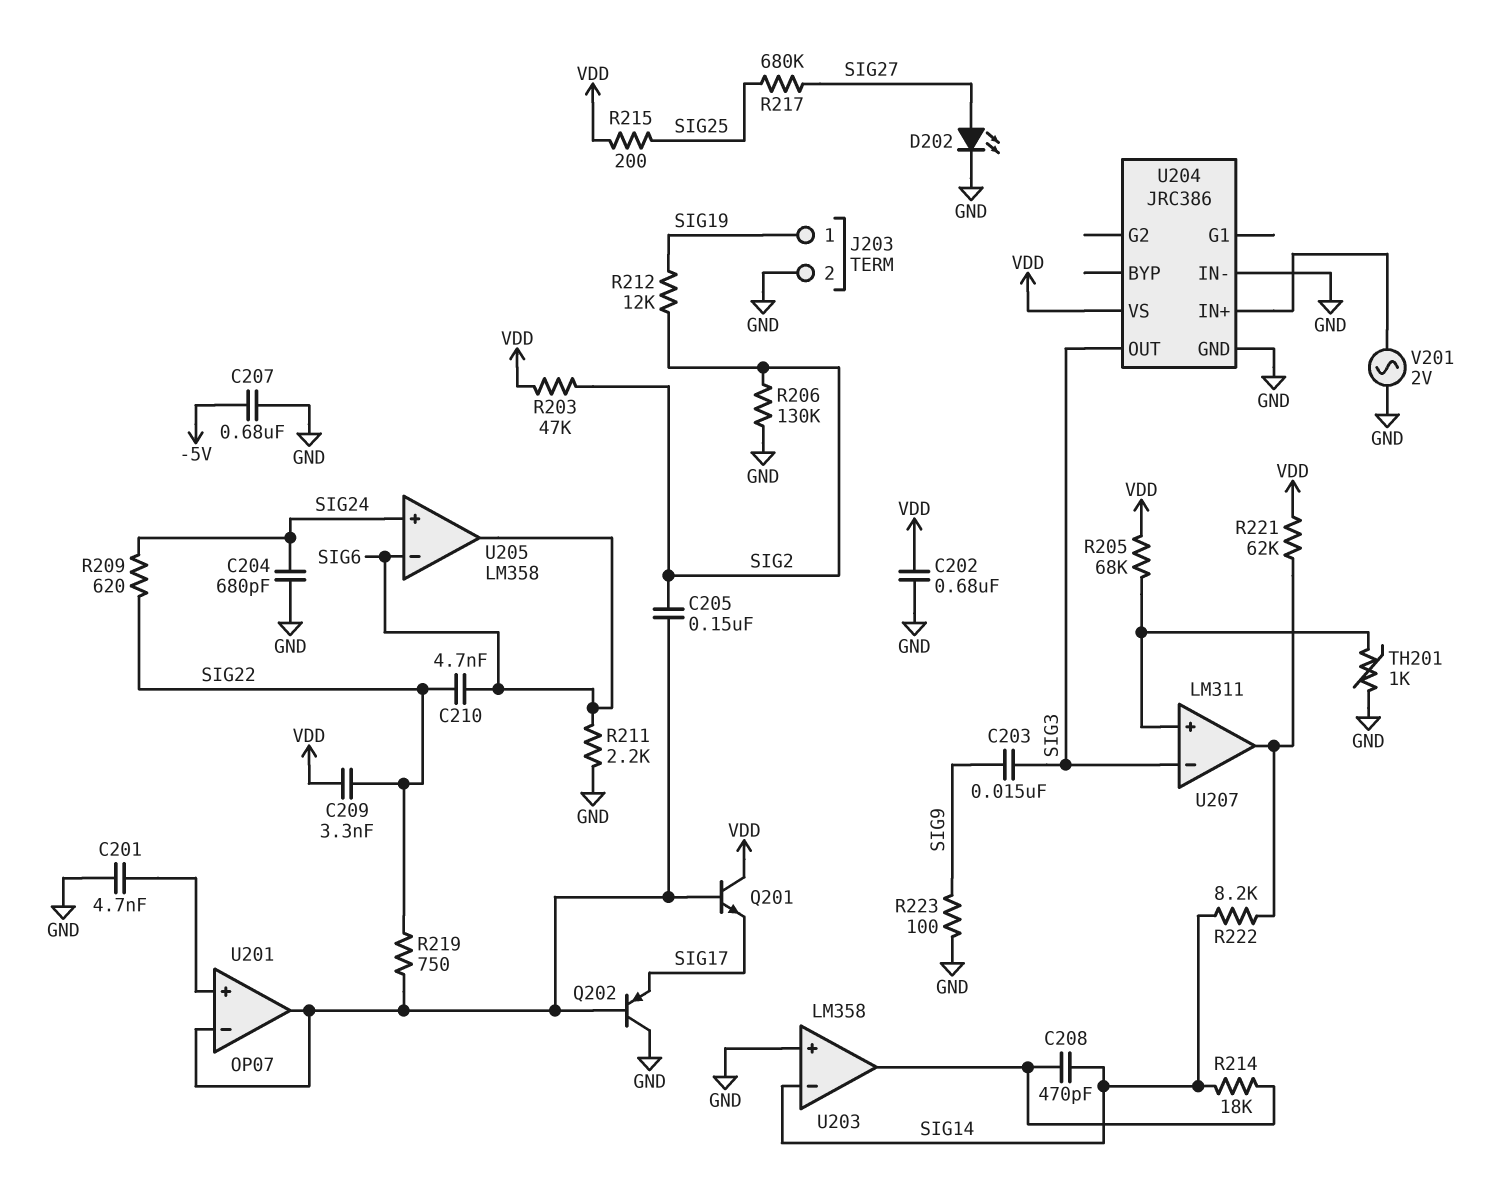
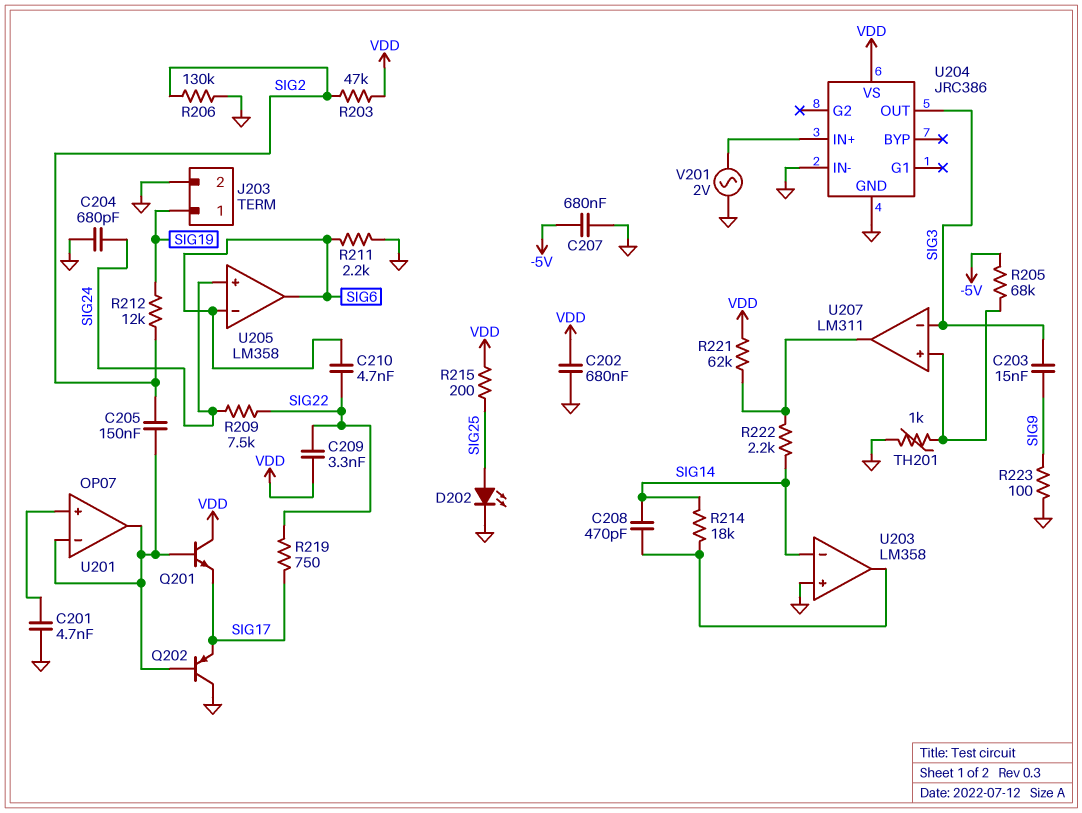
D202: LED (A SIG27, K GND) -> LED (A SIG25, K GND)
R205: 68k (U207/in+, VDD) -> 68k (-5V, U207/in+)
R209: 620 (SIG22, SIG24) -> 7.5k (SIG22, SIG24)
R217: 680k (SIG25, SIG27) -> none
R219: 750 (SIG22, U201/in-) -> 750 (SIG17, SIG22)
R222: 8.2k (SIG14, U207/out) -> 2.2k (SIG14, U207/out)

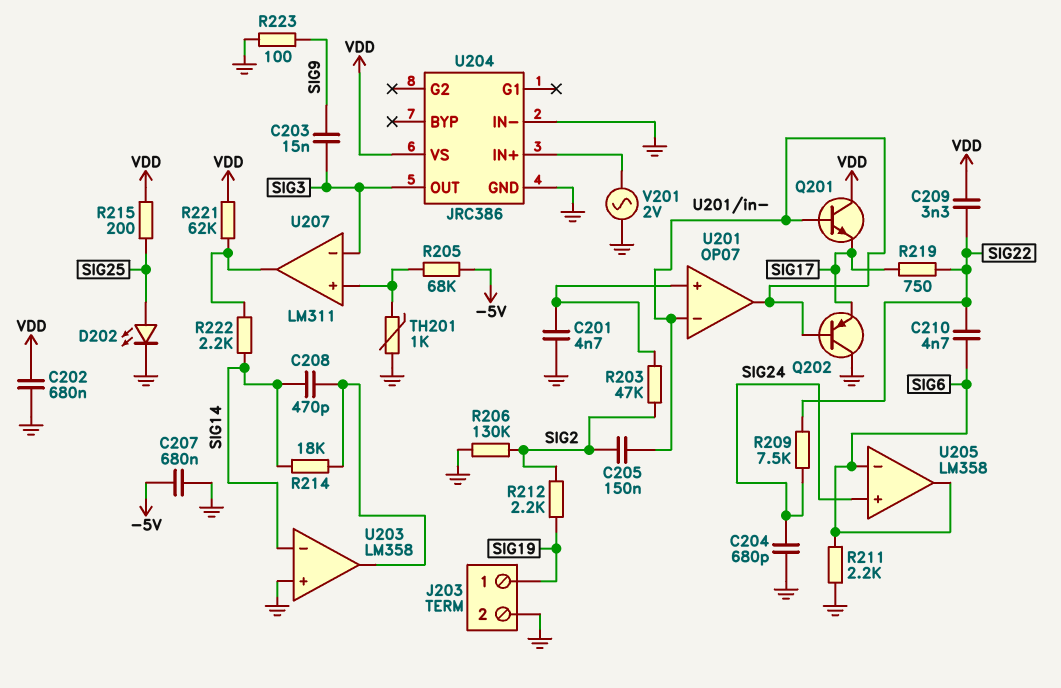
R203: 47k (SIG2, VDD) -> 47k (SIG2, U201/in+)
R212: 12k (SIG2, SIG19) -> 2.2k (SIG2, SIG19)

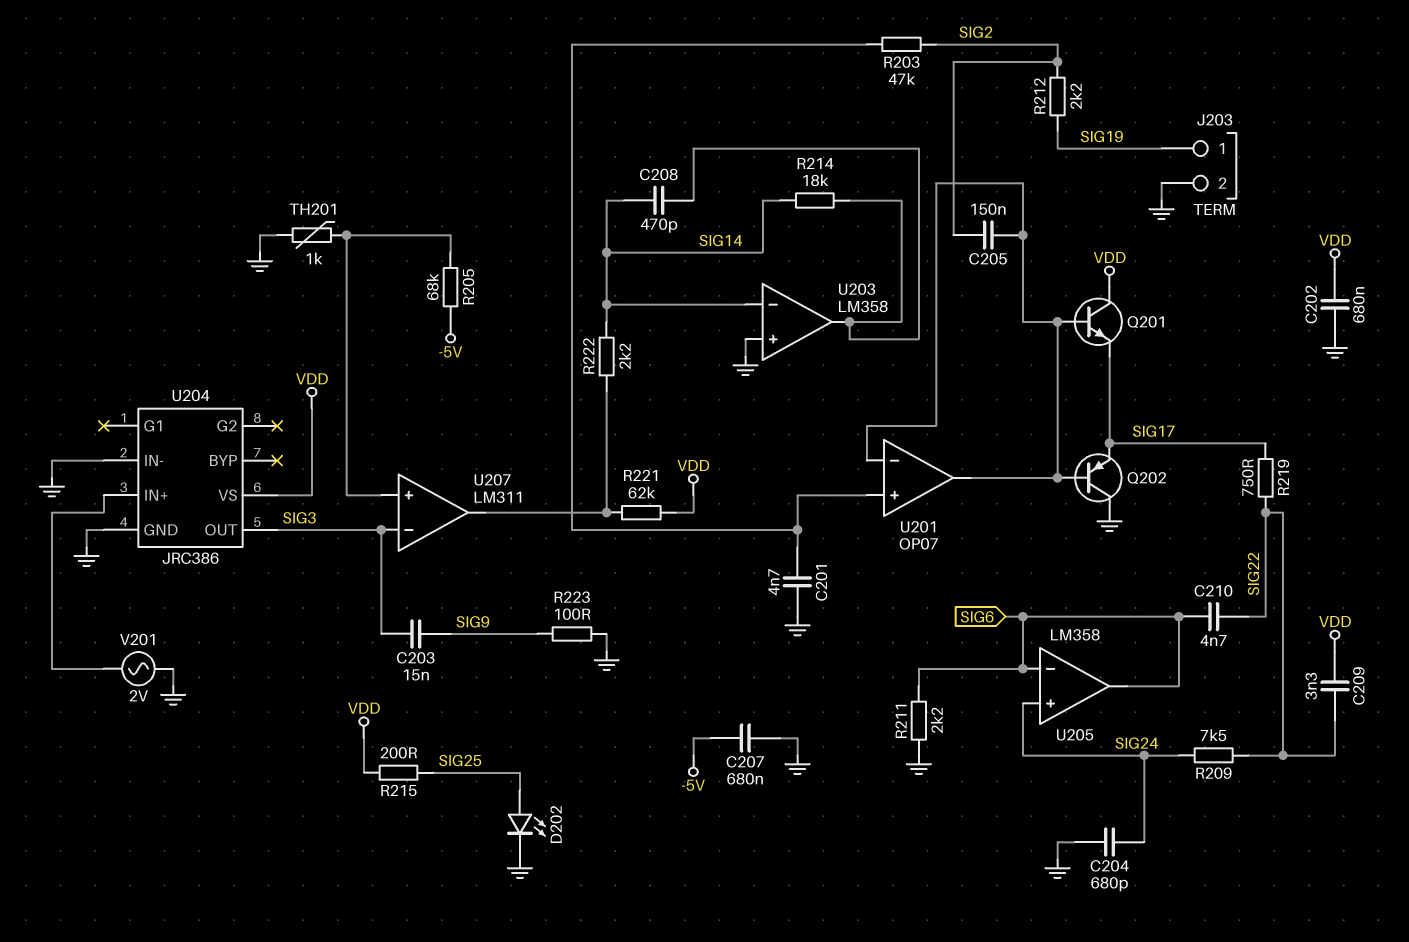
R206: 130k (GND, SIG2) -> none

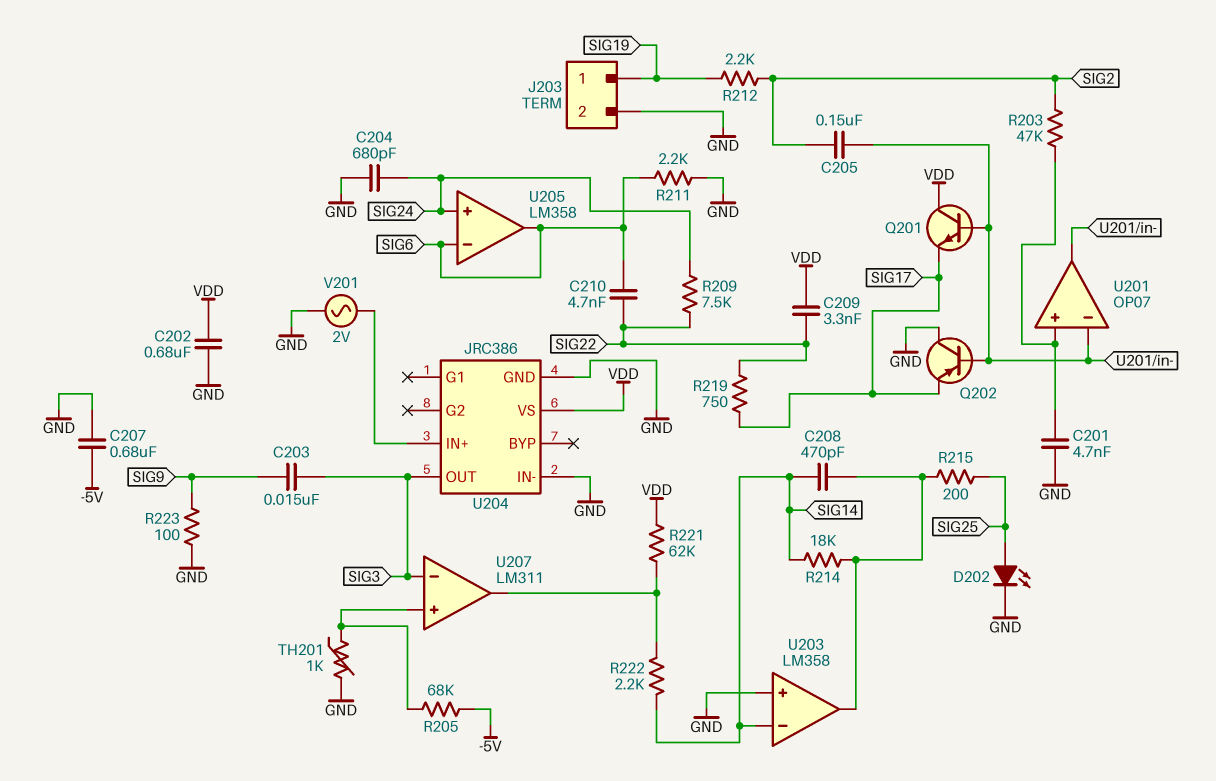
R215: 200 (SIG25, VDD) -> 200 (SIG25, U203/out)

